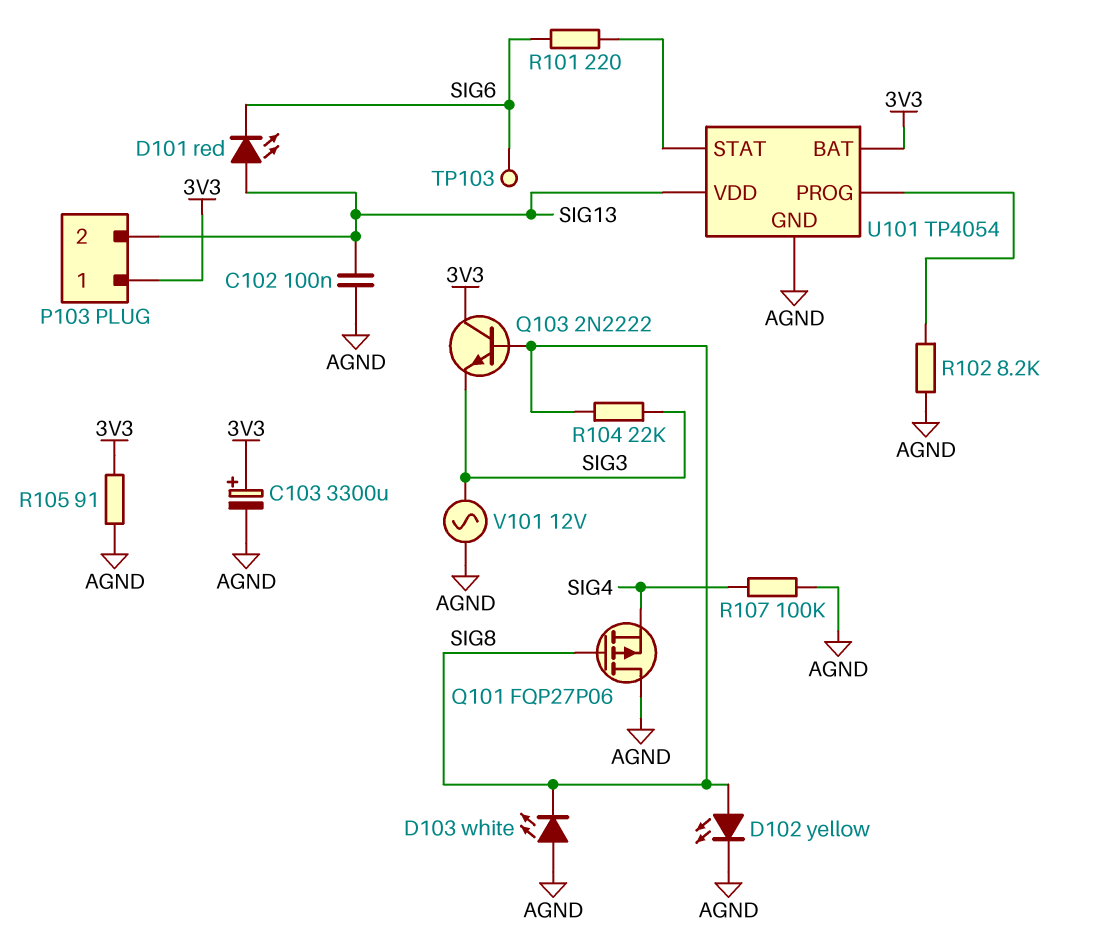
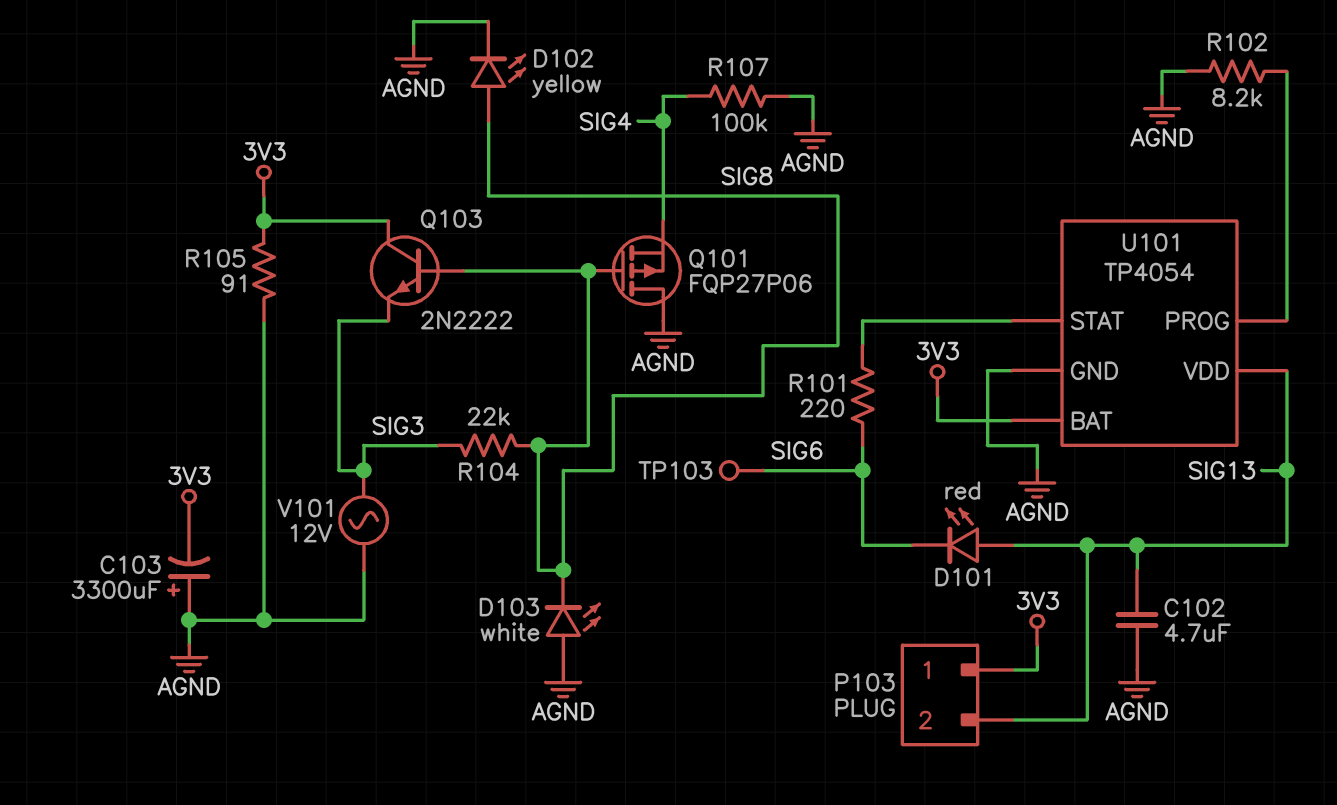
C102: 100nF (AGND, SIG13) -> 4.7uF (AGND, SIG13)
C103: 3300uF (plus 3V3, minus AGND) -> 3300uF (plus AGND, minus 3V3)

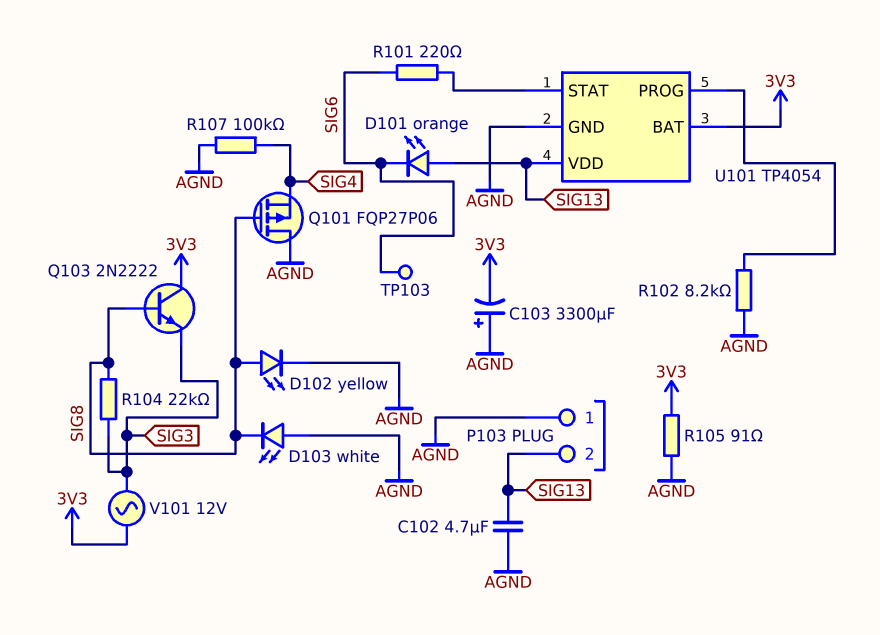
D101: LED red (A SIG13, K SIG6) -> LED orange (A SIG13, K SIG6)
P103 pin 1: 3V3 -> AGND
V101: AC 12V (AGND, SIG3) -> AC 12V (3V3, SIG3)

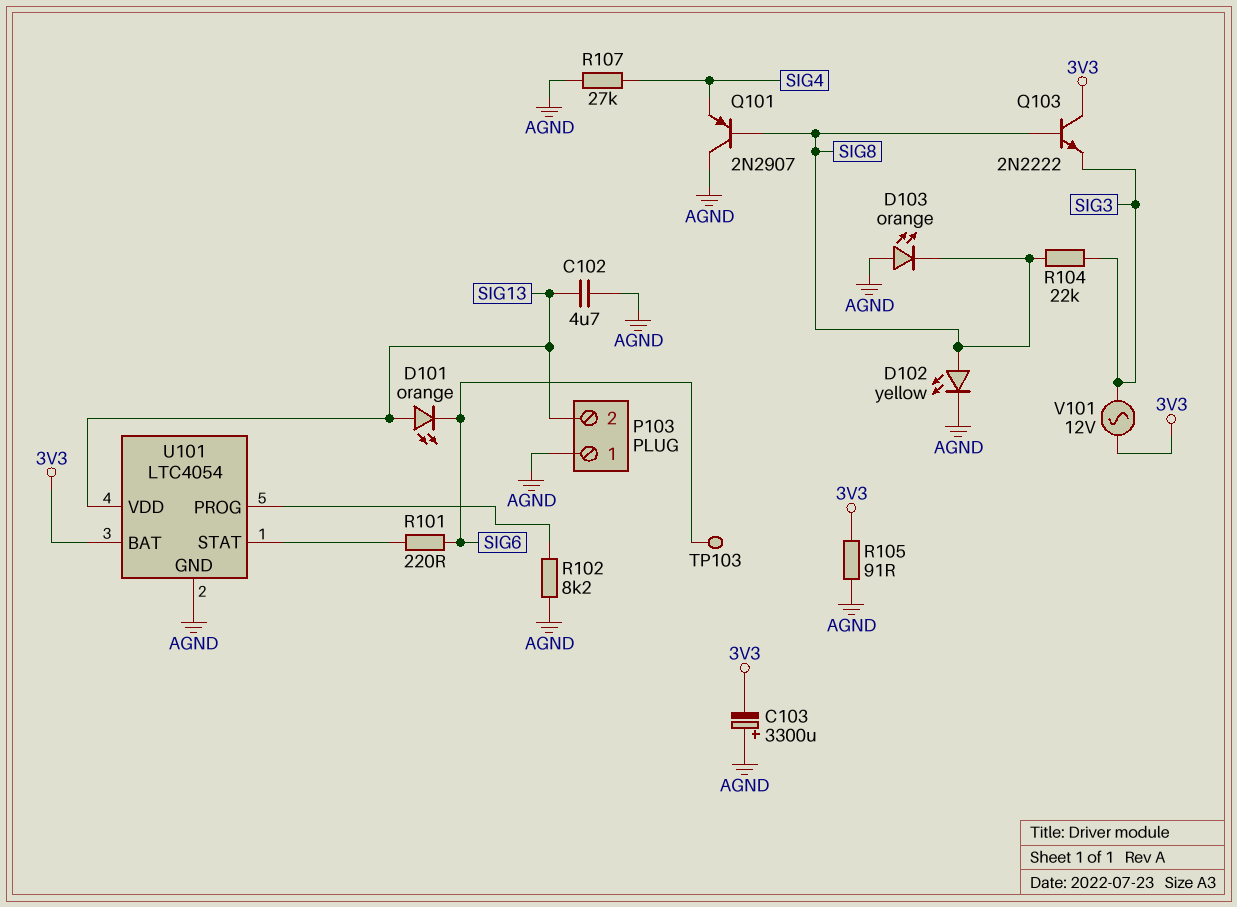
D103: LED white (A AGND, K SIG8) -> LED orange (A AGND, K SIG8)
Q101: PMOS FQP27P06 (G SIG8, D AGND, S SIG4) -> PNP 2N2907 (B SIG8, C AGND, E SIG4)
R107: 100k (AGND, SIG4) -> 27k (AGND, SIG4)
U101: TP4054 -> LTC4054

